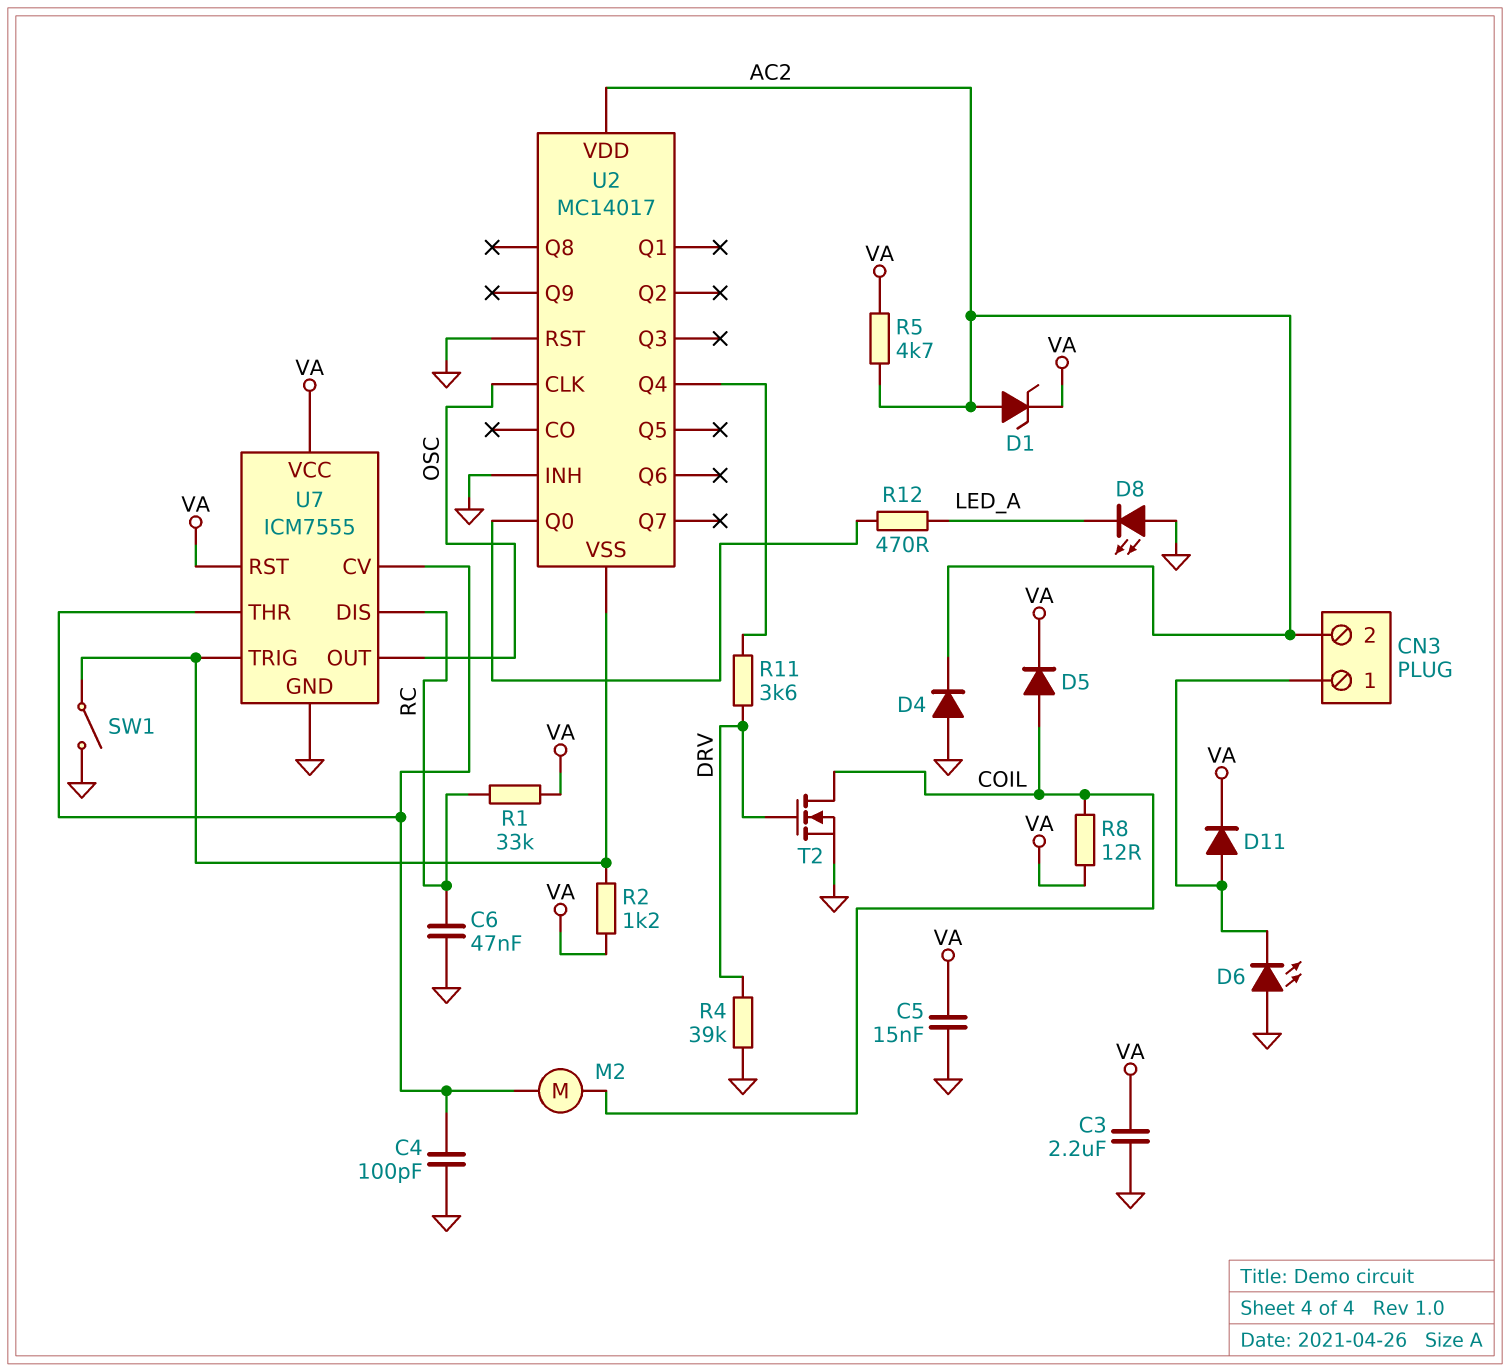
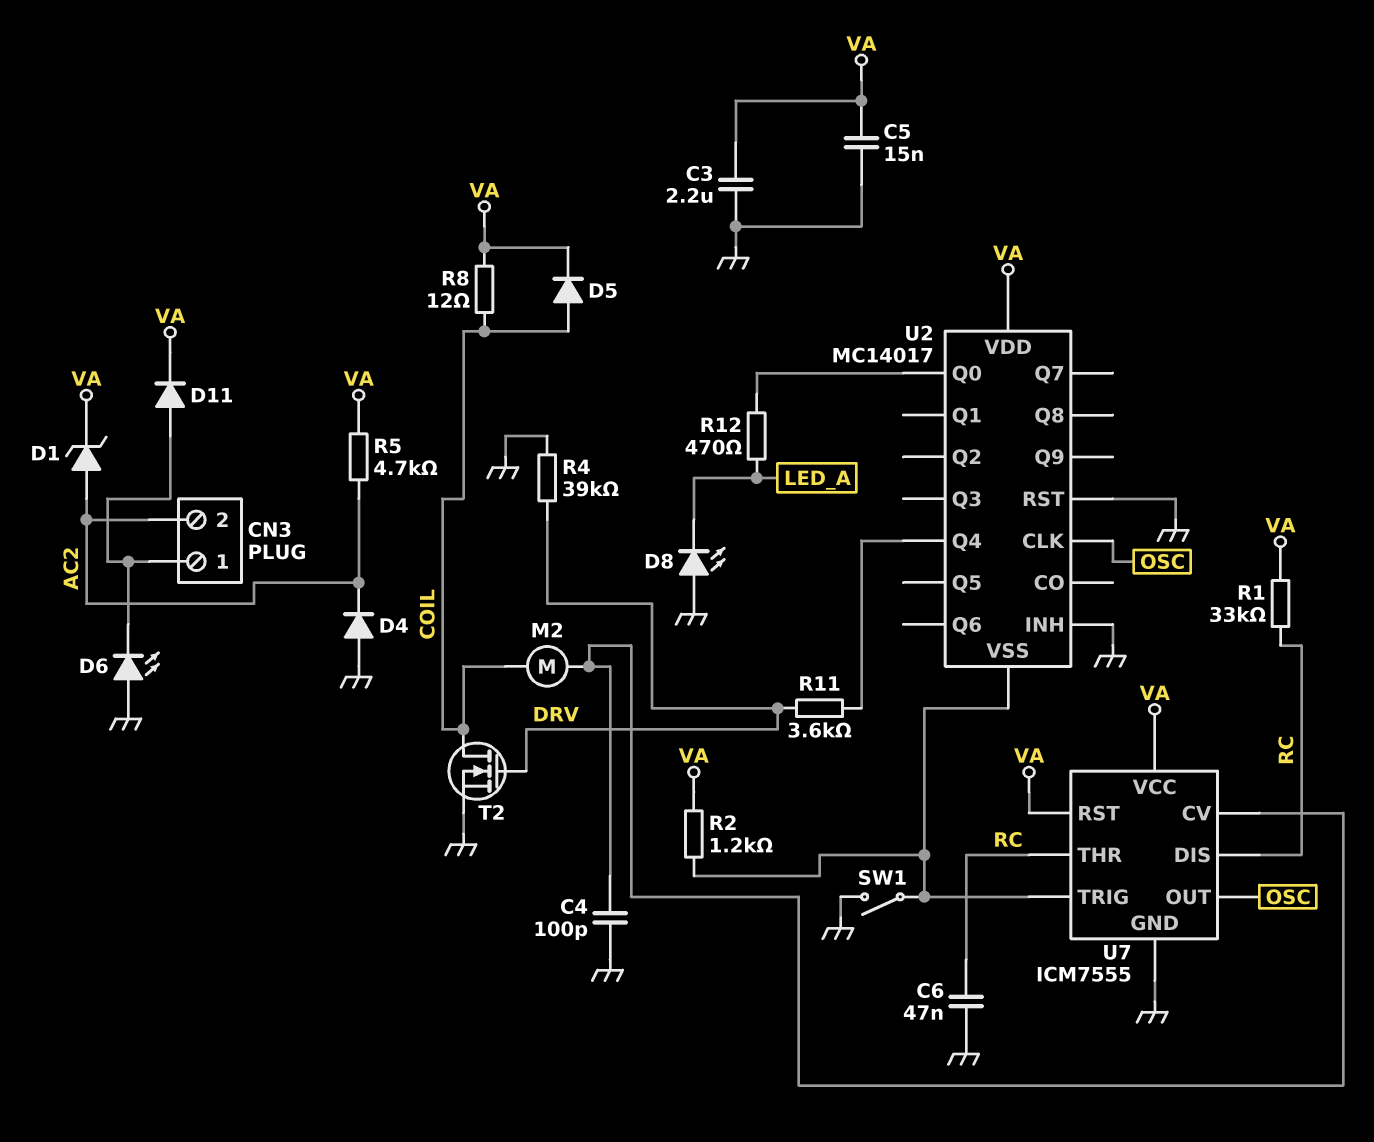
U2 pin VDD: AC2 -> VA
U7 pin THR: U7/CV -> RC

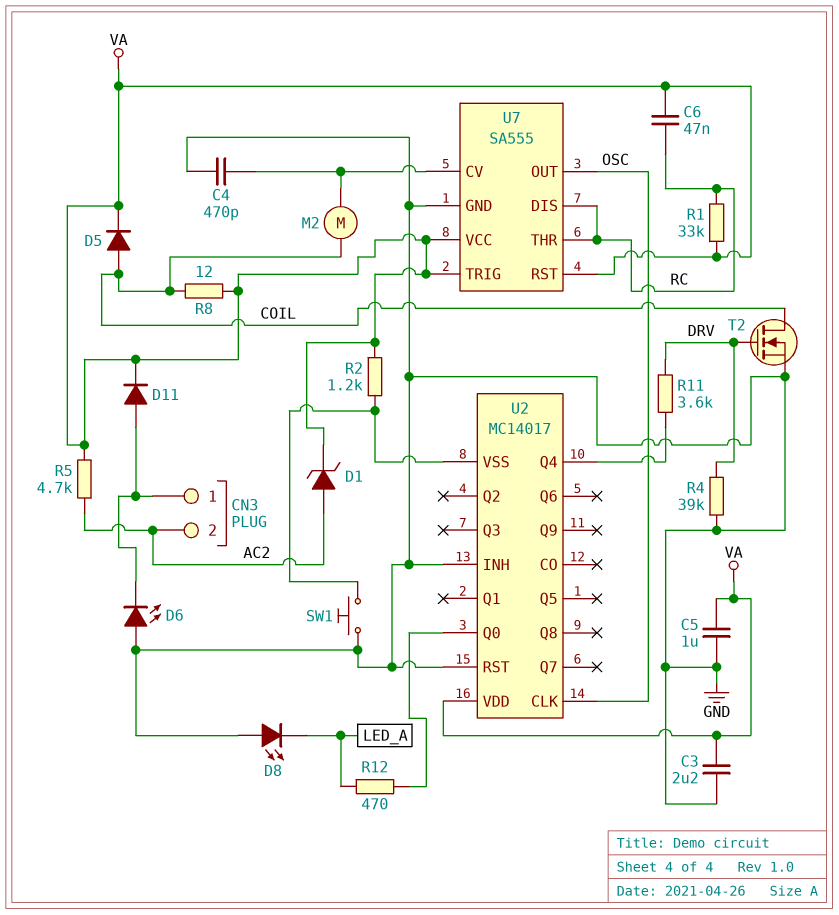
C4: 100pF (GND, U7/CV) -> 470pF (GND, U7/CV)
C5: 15nF (GND, VA) -> 1uF (GND, VA)
C6: 47nF (GND, RC) -> 47nF (RC, VA)
D4: diode (A GND, K AC2) -> none
SW1: switch (GND, U2/VSS) -> button (GND, U2/VSS)
U7: ICM7555 -> SA555
U7 pin TRIG: U2/VSS -> VA

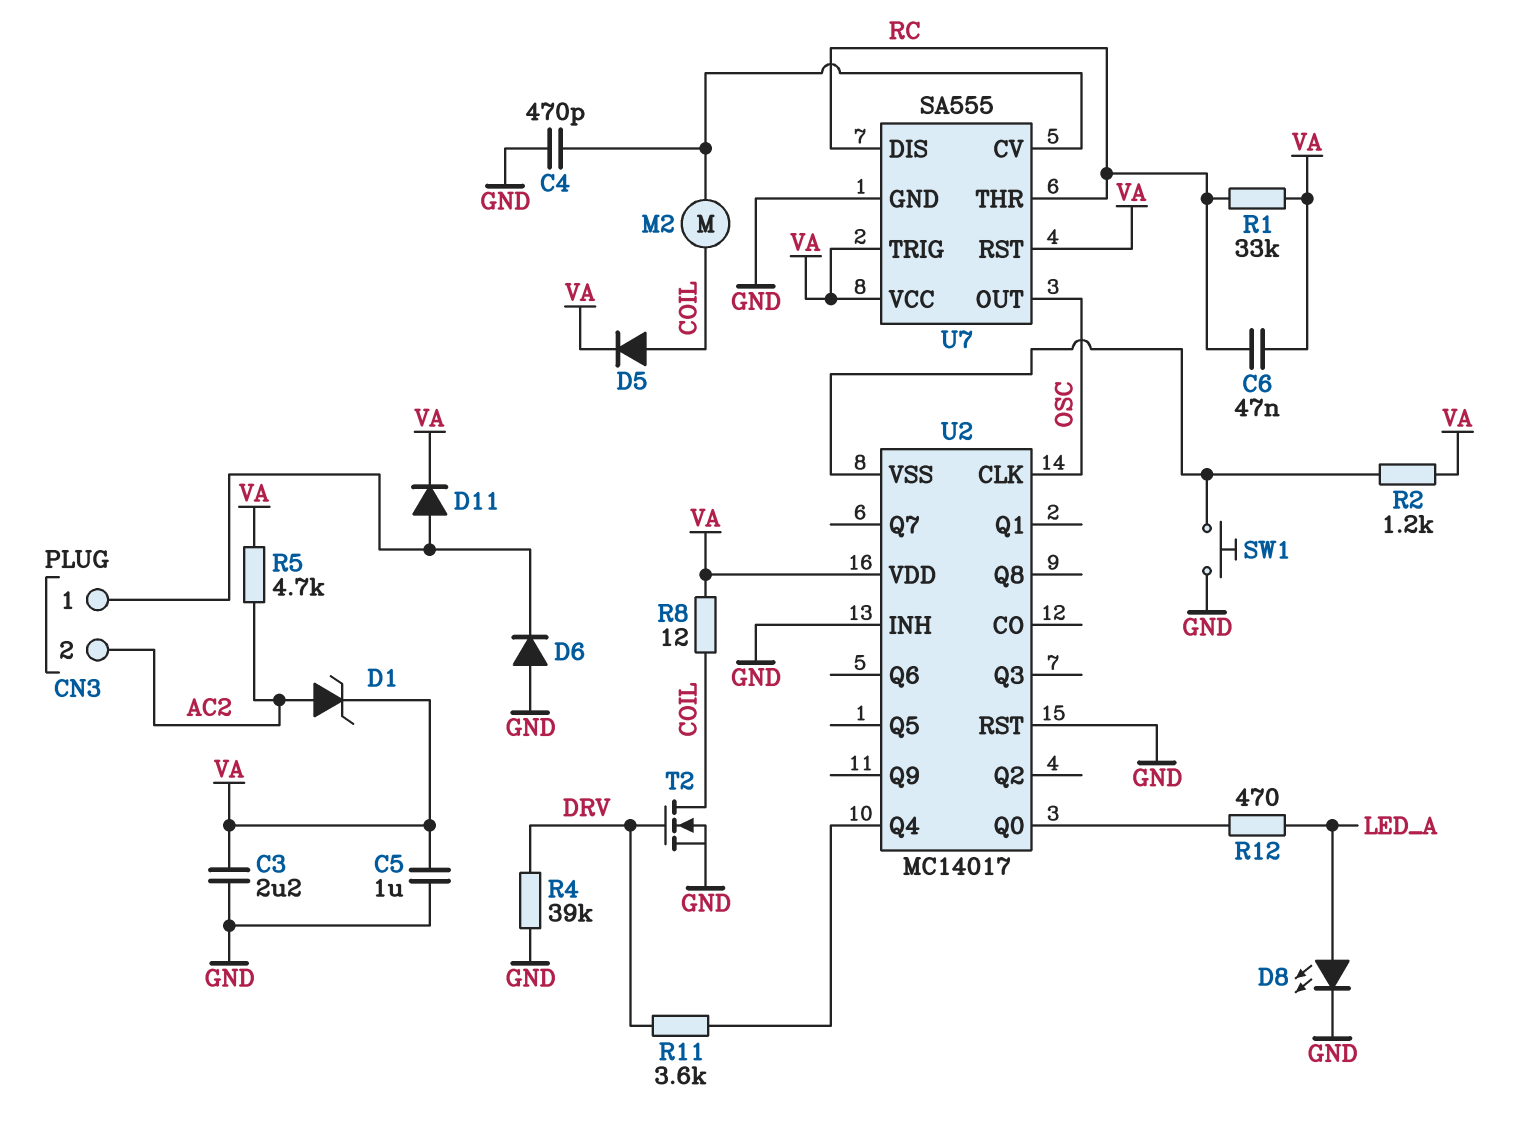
D6: LED (A GND, K CN3/1) -> diode (A GND, K CN3/1)
D8: LED (A GND, K LED_A) -> LED (A LED_A, K GND)

